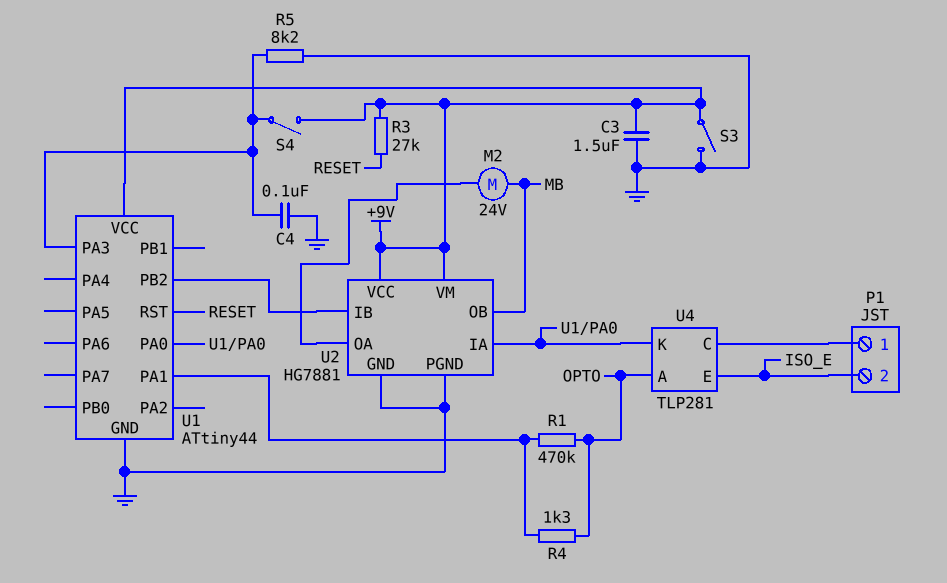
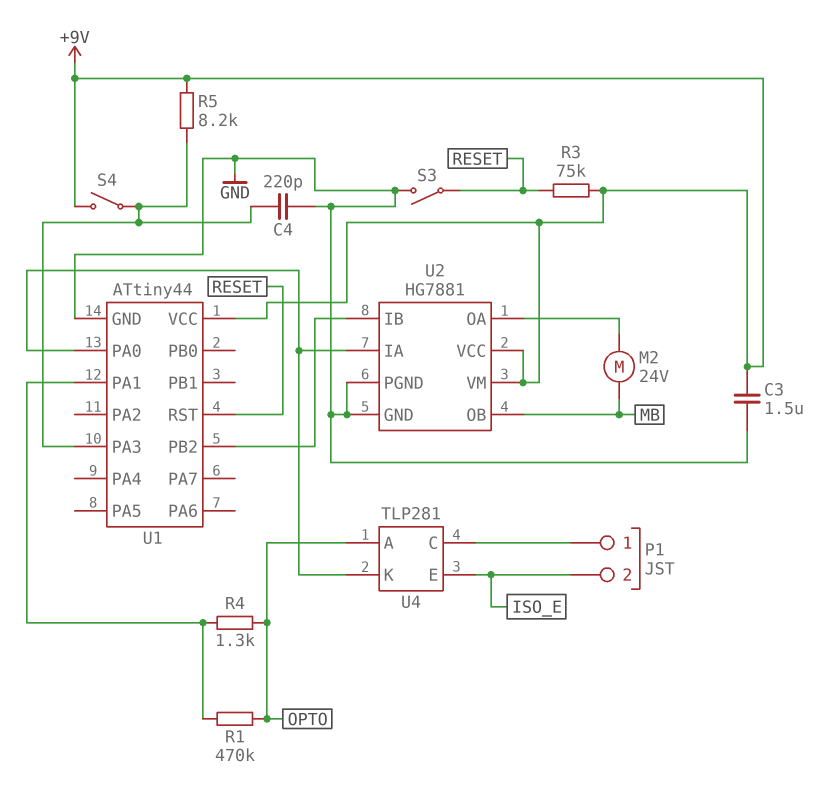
C4: 100nF (GND, U1/PA3) -> 220pF (GND, U1/PA3)
R3: 27k (+9V, RESET) -> 75k (+9V, RESET)
R5: 8.2k (GND, U1/PA3) -> 8.2k (+9V, U1/PA3)
S3: switch (+9V, GND) -> switch (GND, RESET)

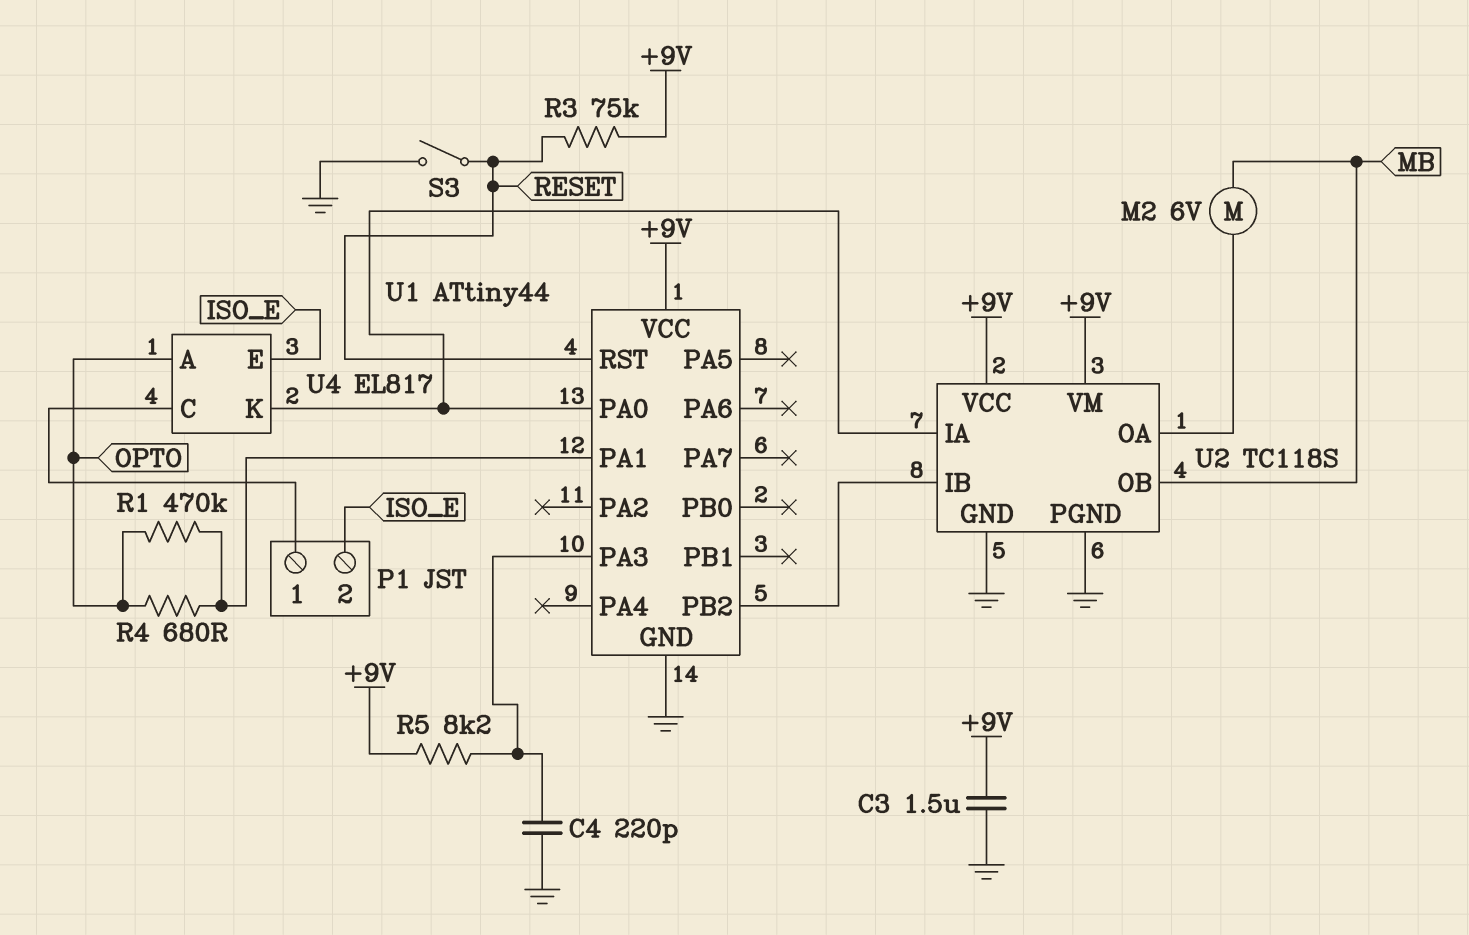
M2: motor 24V (MB, U2/OA) -> motor 6V (MB, U2/OA)
R4: 1.3k (OPTO, U1/PA1) -> 680 (OPTO, U1/PA1)
S4: switch (+9V, U1/PA3) -> none
U2: HG7881 -> TC118S
U4: TLP281 -> EL817

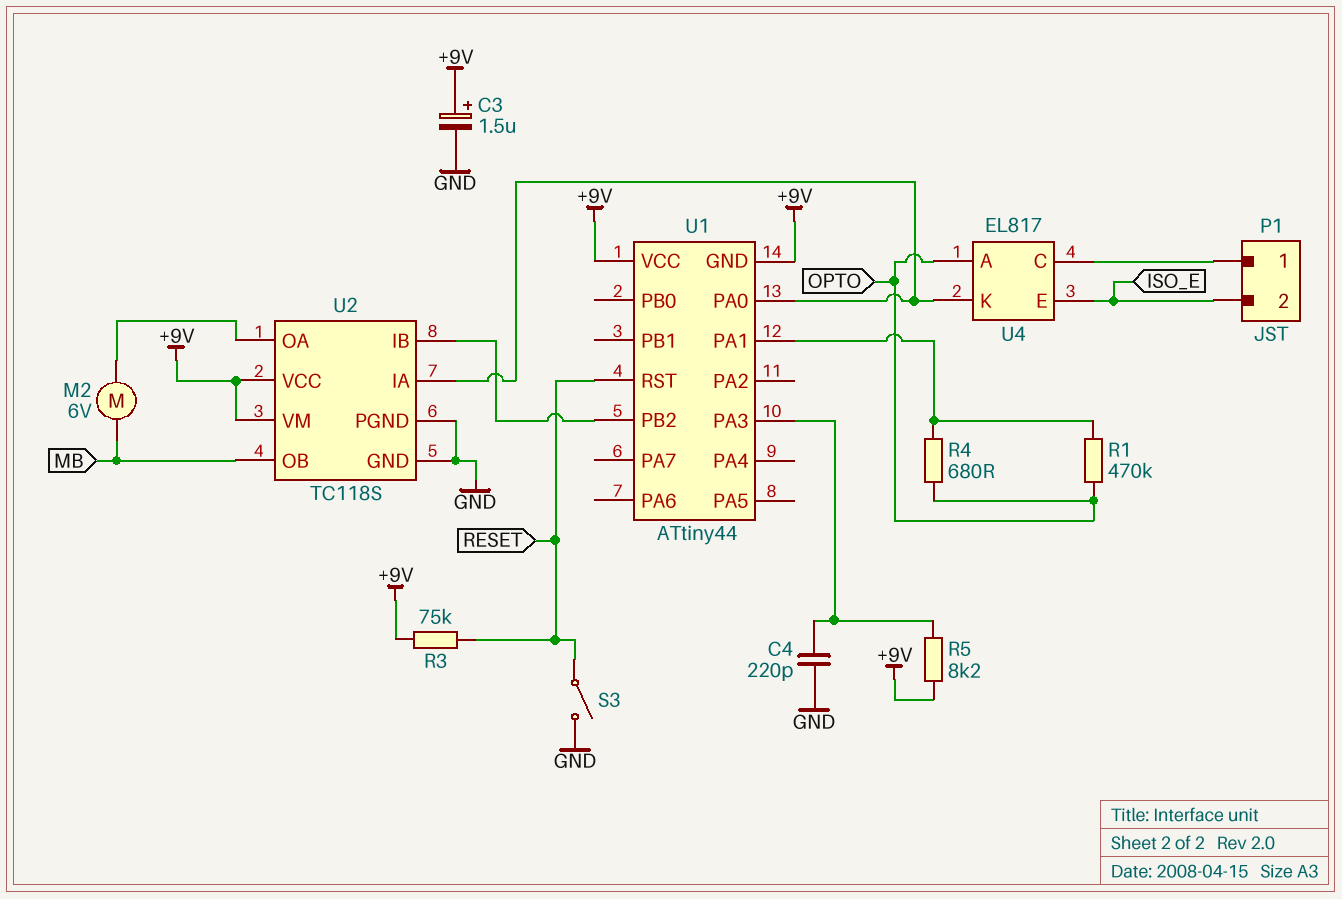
C3: 1.5uF (+9V, GND) -> 1.5uF (plus +9V, minus GND)
U1 pin GND: GND -> +9V

